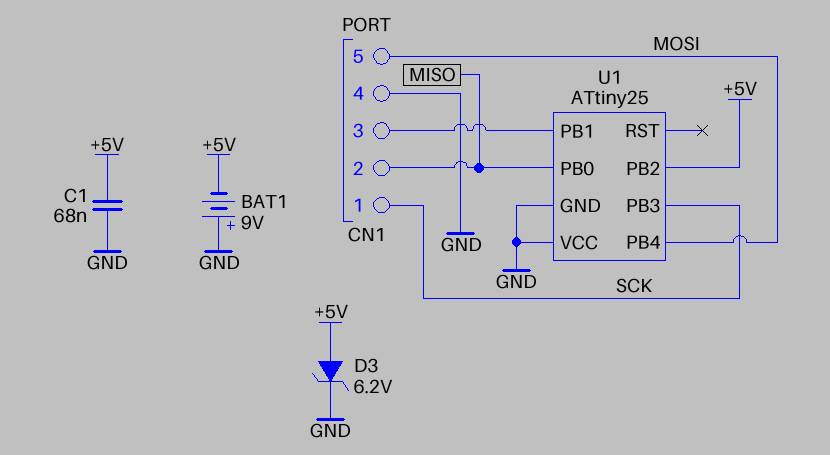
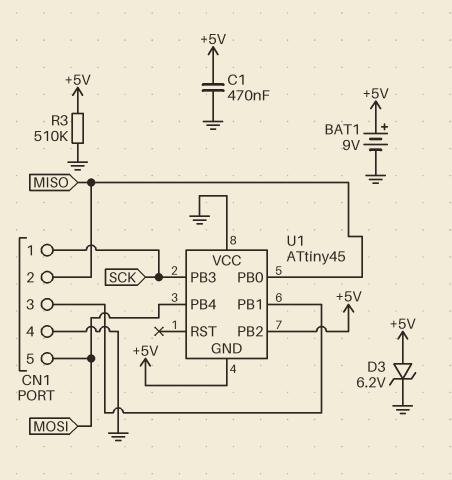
BAT1: 9V (plus GND, minus +5V) -> 9V (plus +5V, minus GND)
C1: 68nF (+5V, GND) -> 470nF (+5V, GND)
R3: none -> 510k (+5V, GND)
U1: ATtiny25 -> ATtiny45
U1 pin GND: GND -> +5V

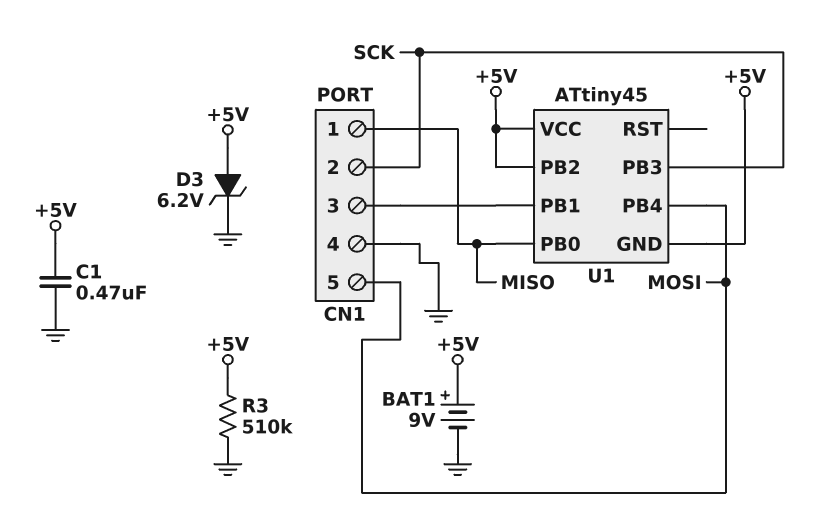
CN1 pin 1: SCK -> MISO
CN1 pin 2: MISO -> SCK
U1 pin VCC: GND -> +5V

